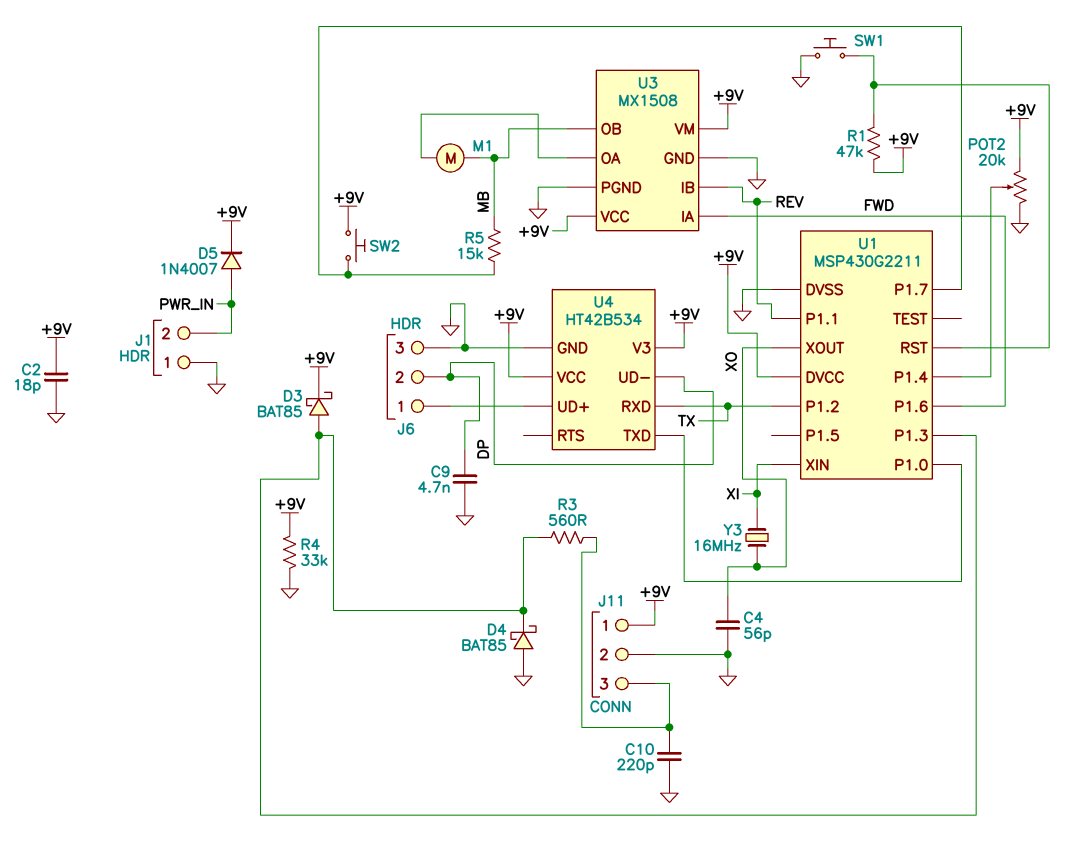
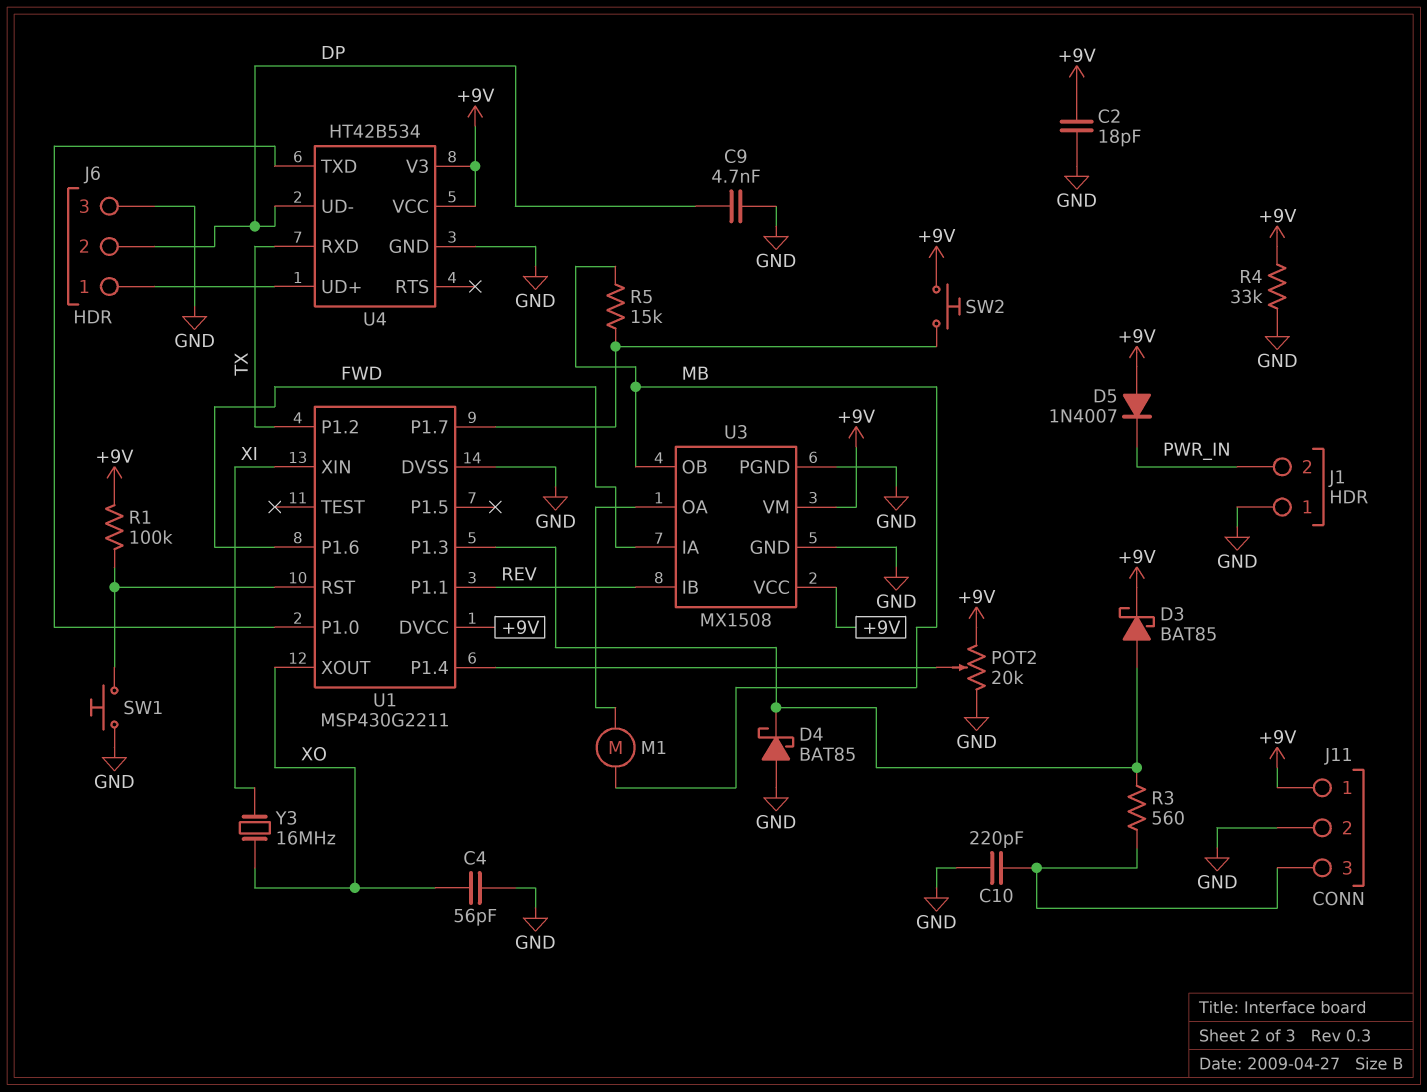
D5: diode 1N4007 (A PWR_IN, K +9V) -> diode 1N4007 (A +9V, K PWR_IN)
R1: 47k (+9V, U1/RST) -> 100k (+9V, U1/RST)

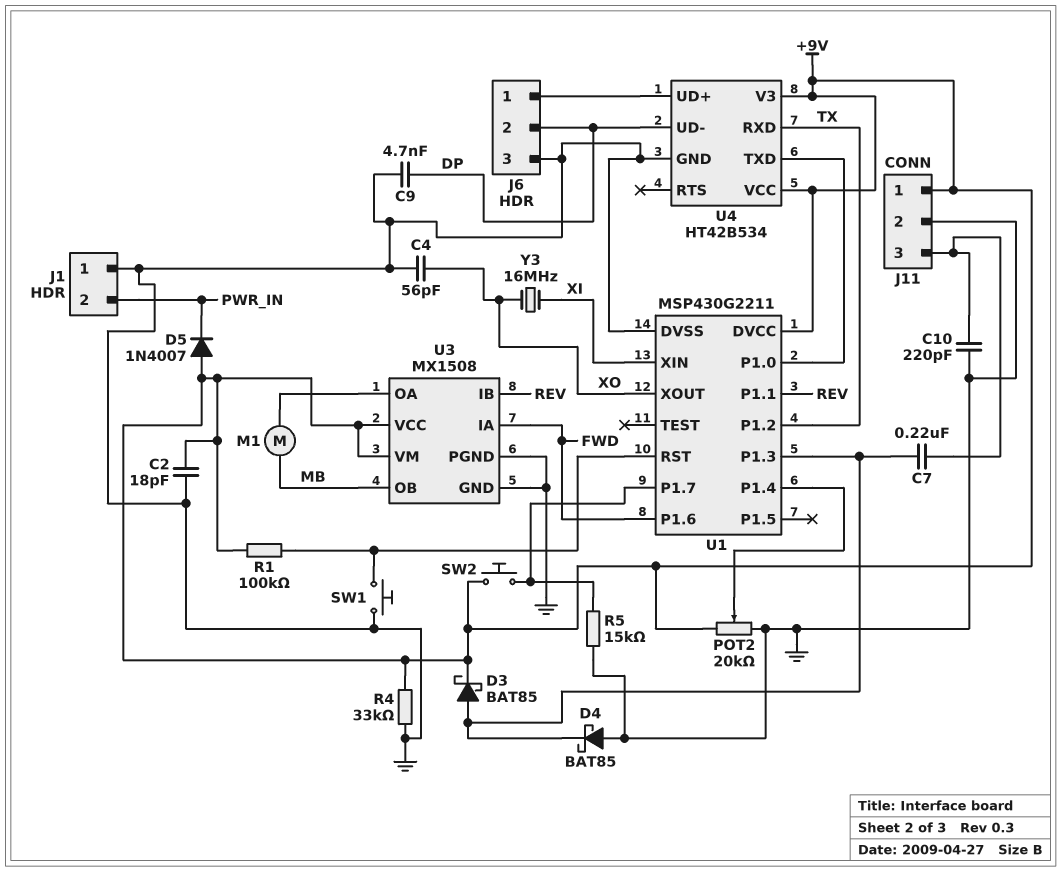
C7: none -> 220nF (J11/3, U1/P1.3)
R3: 560 (J11/3, U1/P1.3) -> none
R5: 15k (MB, U1/P1.7) -> 15k (GND, U1/P1.7)

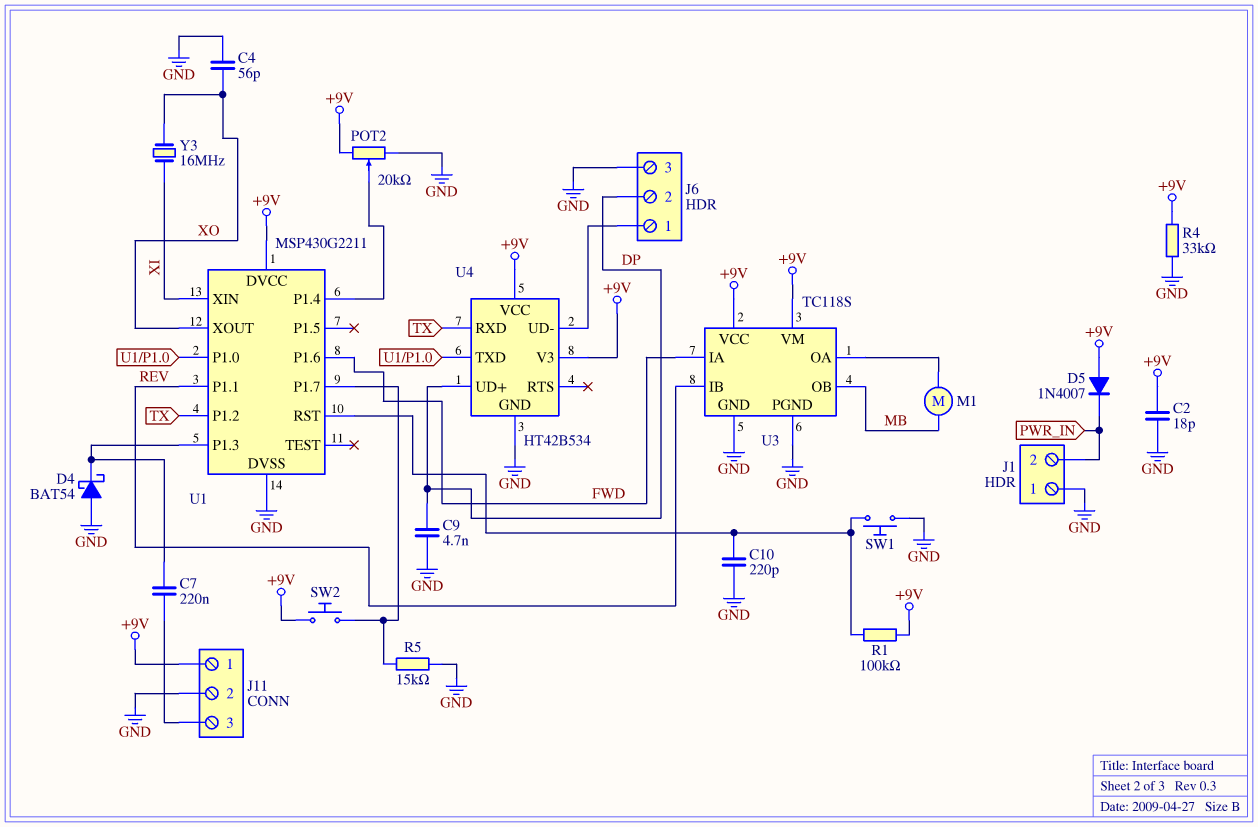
C10: 220pF (GND, J11/3) -> 220pF (GND, U1/RST)
D3: schottky BAT85 (A U1/P1.3, K +9V) -> none
D4: schottky BAT85 (A GND, K U1/P1.3) -> schottky BAT54 (A GND, K U1/P1.3)
U3: MX1508 -> TC118S
U4 pin UD+: J6/1 -> DP
U4 pin UD-: DP -> J6/1

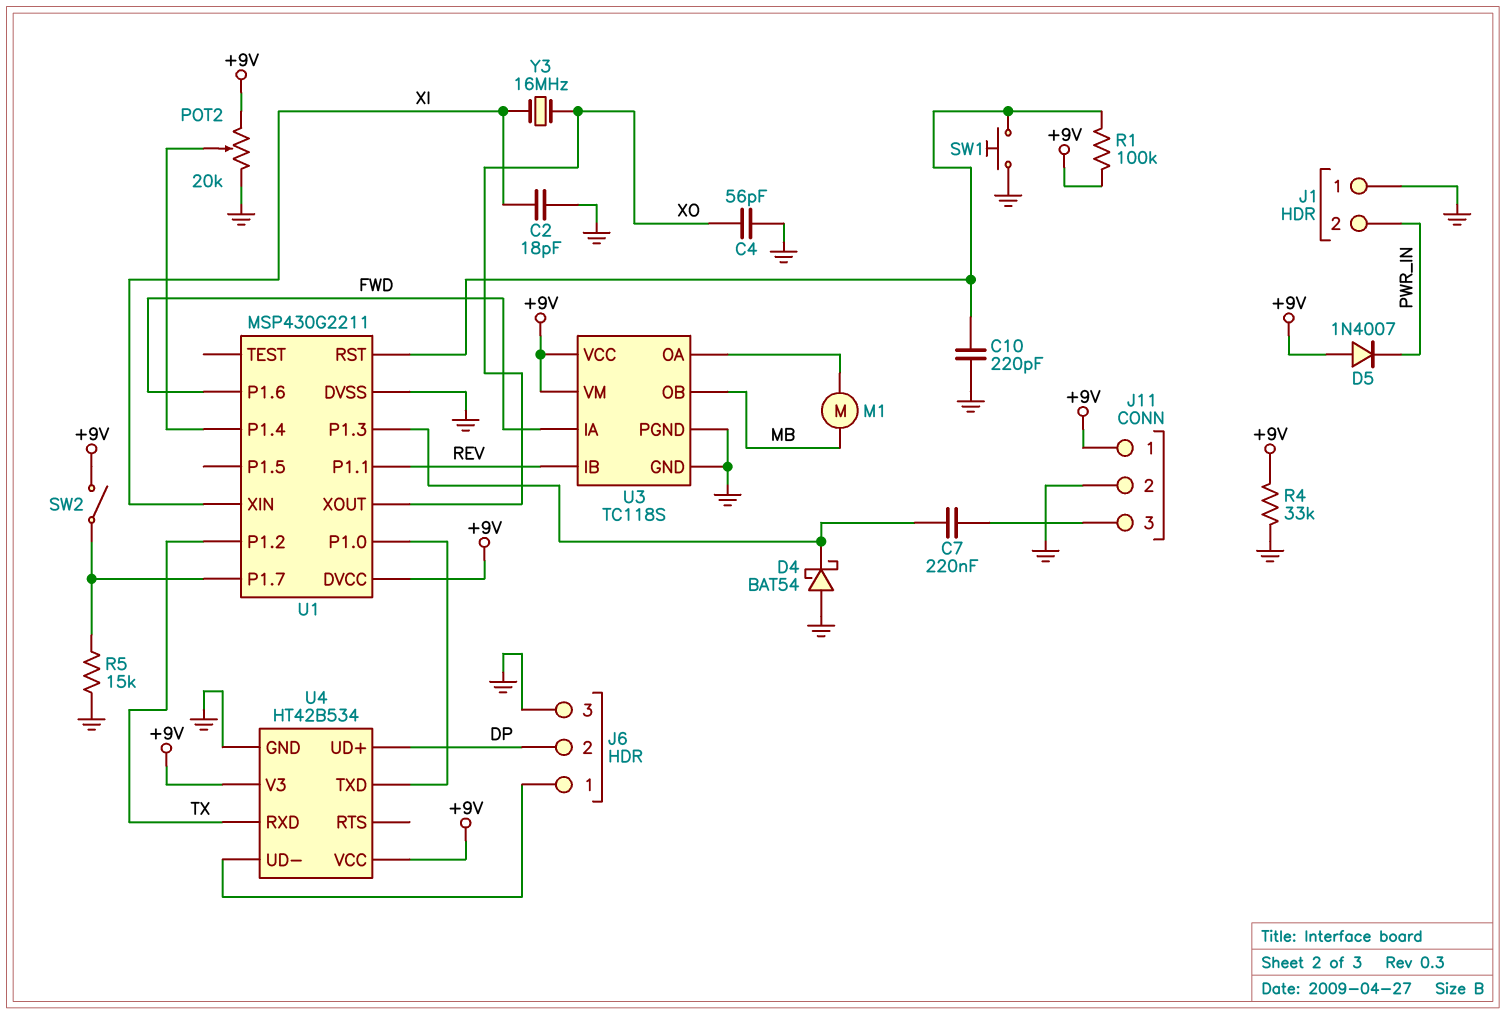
C2: 18pF (+9V, GND) -> 18pF (GND, XI)
C9: 4.7nF (DP, GND) -> none
SW2: button (+9V, U1/P1.7) -> switch (+9V, U1/P1.7)

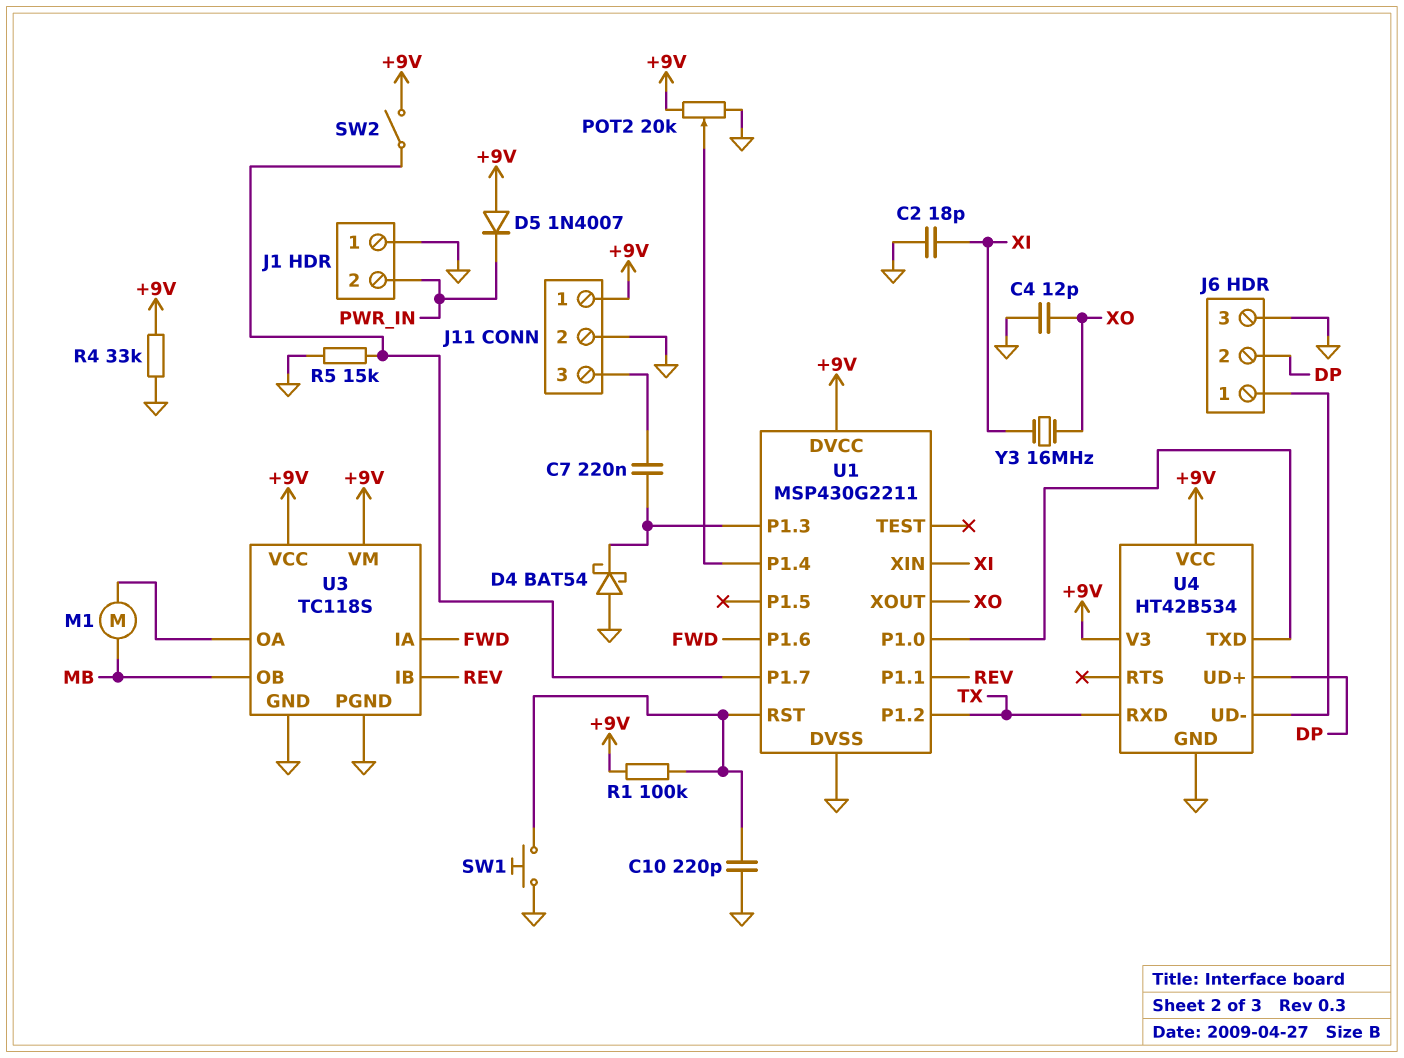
C4: 56pF (GND, XO) -> 12pF (GND, XO)

